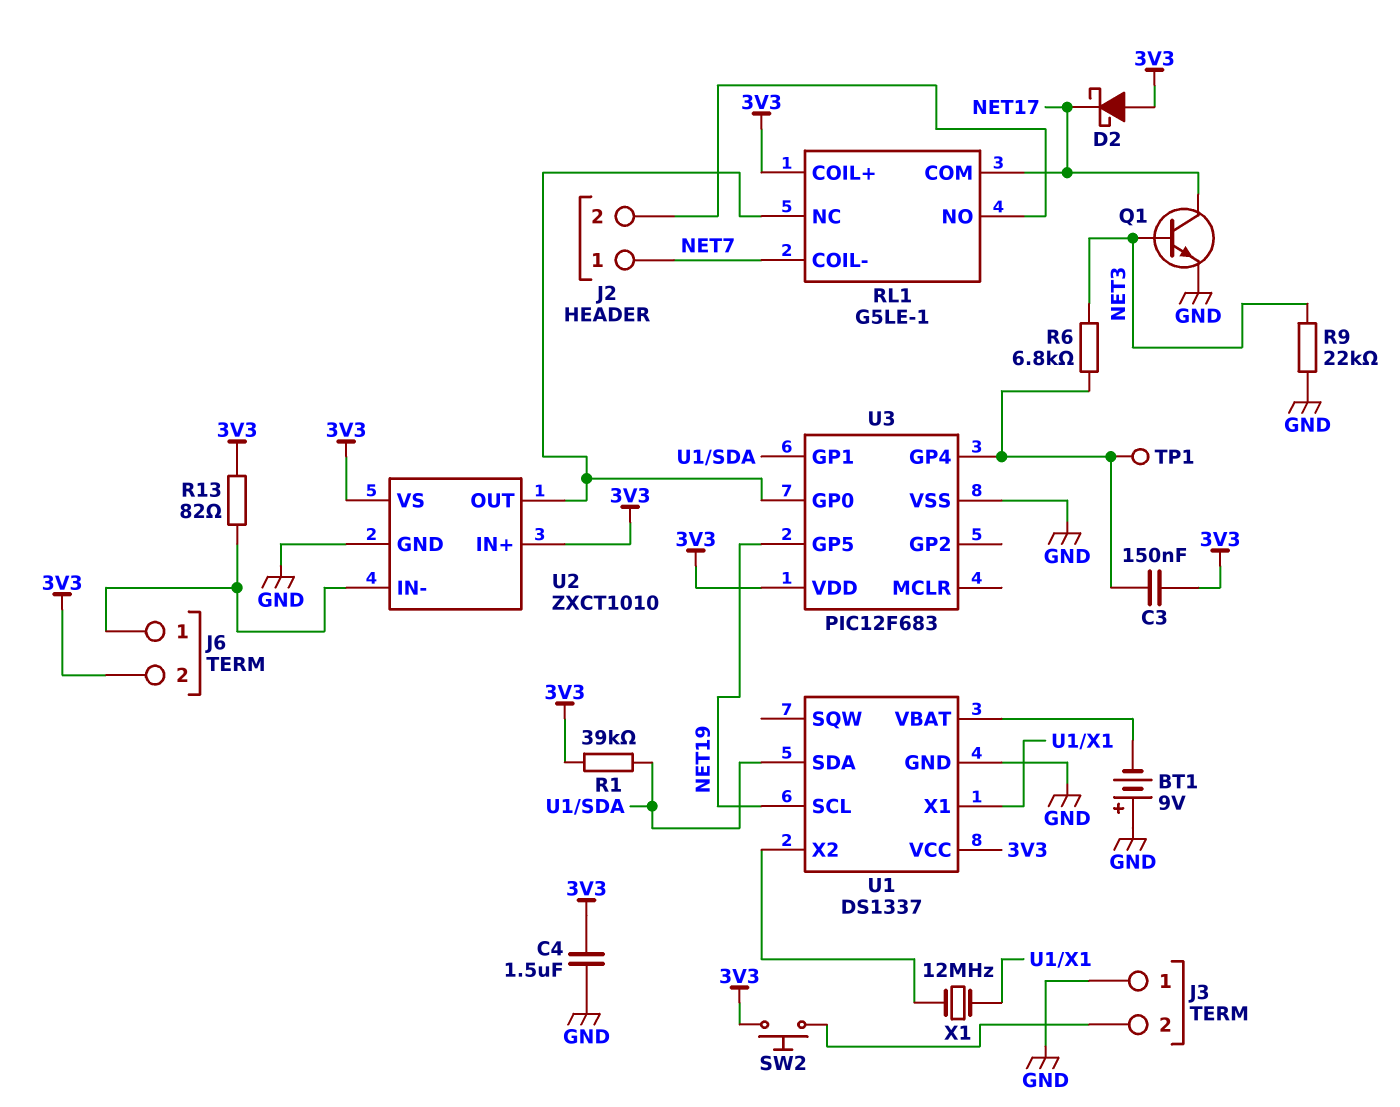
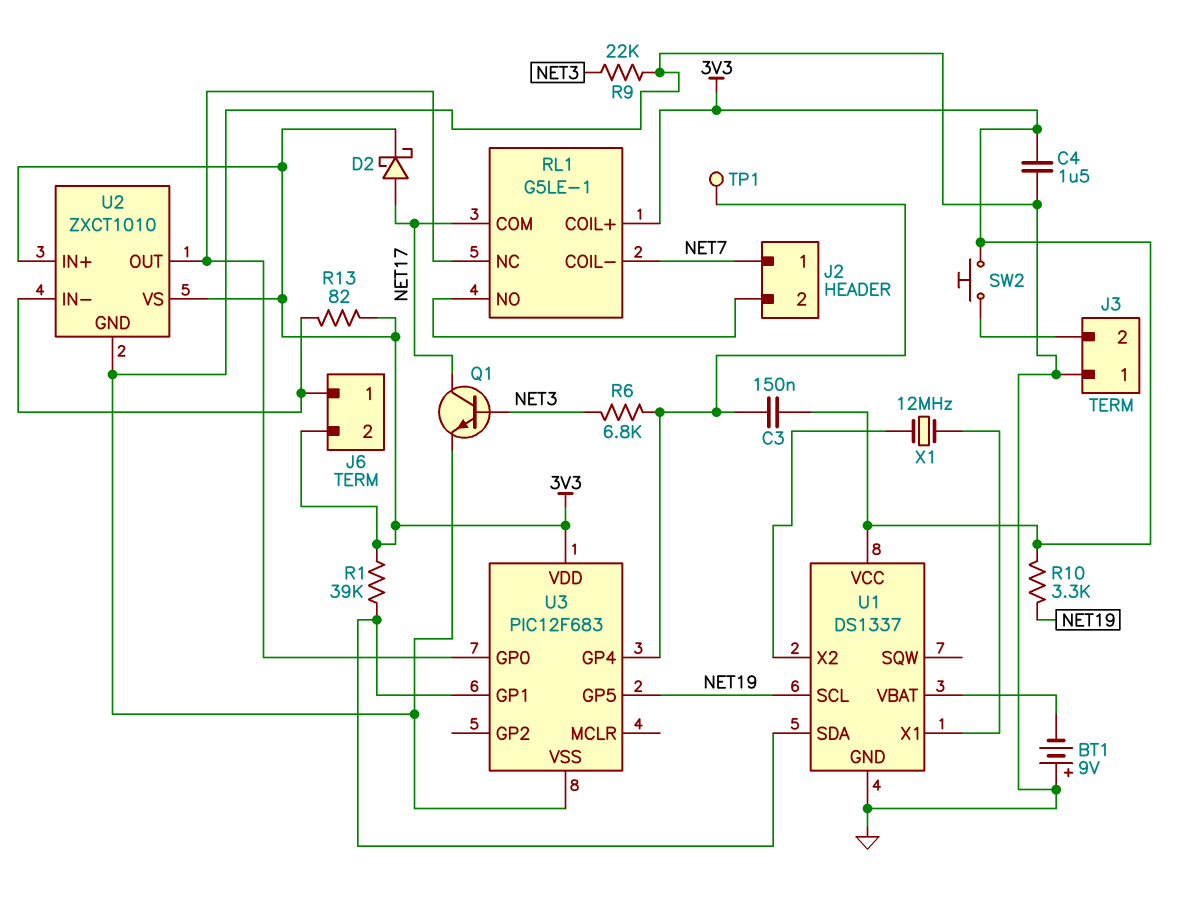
D2: schottky (A 3V3, K NET17) -> schottky (A NET17, K 3V3)
R10: none -> 3.3k (3V3, NET19)

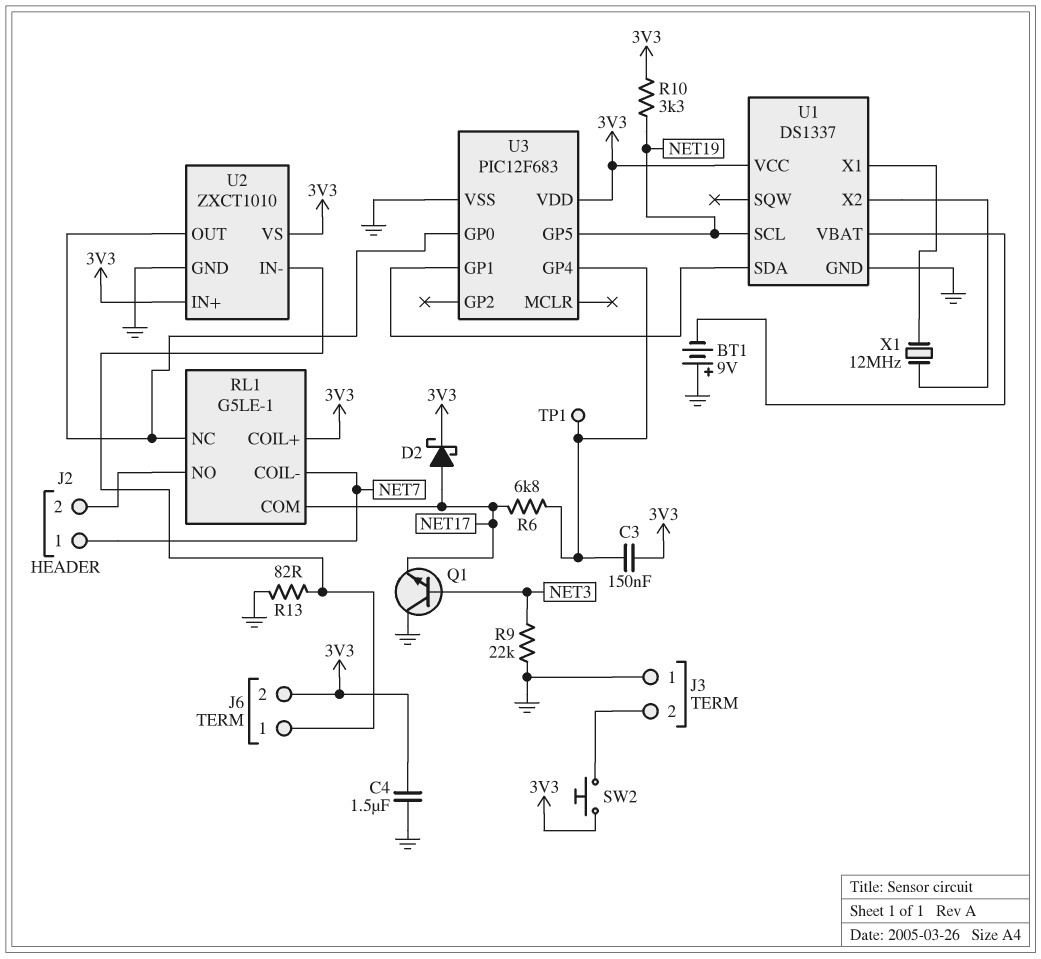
Q1: NPN (B NET3, C NET17, E GND) -> NPN (B NET3, C GND, E NET17)
R1: 39k (3V3, U1/SDA) -> none
R6: 6.8k (NET3, U3/GP4) -> 6.8k (NET17, U3/GP4)
R13: 82 (3V3, J6/1) -> 82 (GND, J6/1)

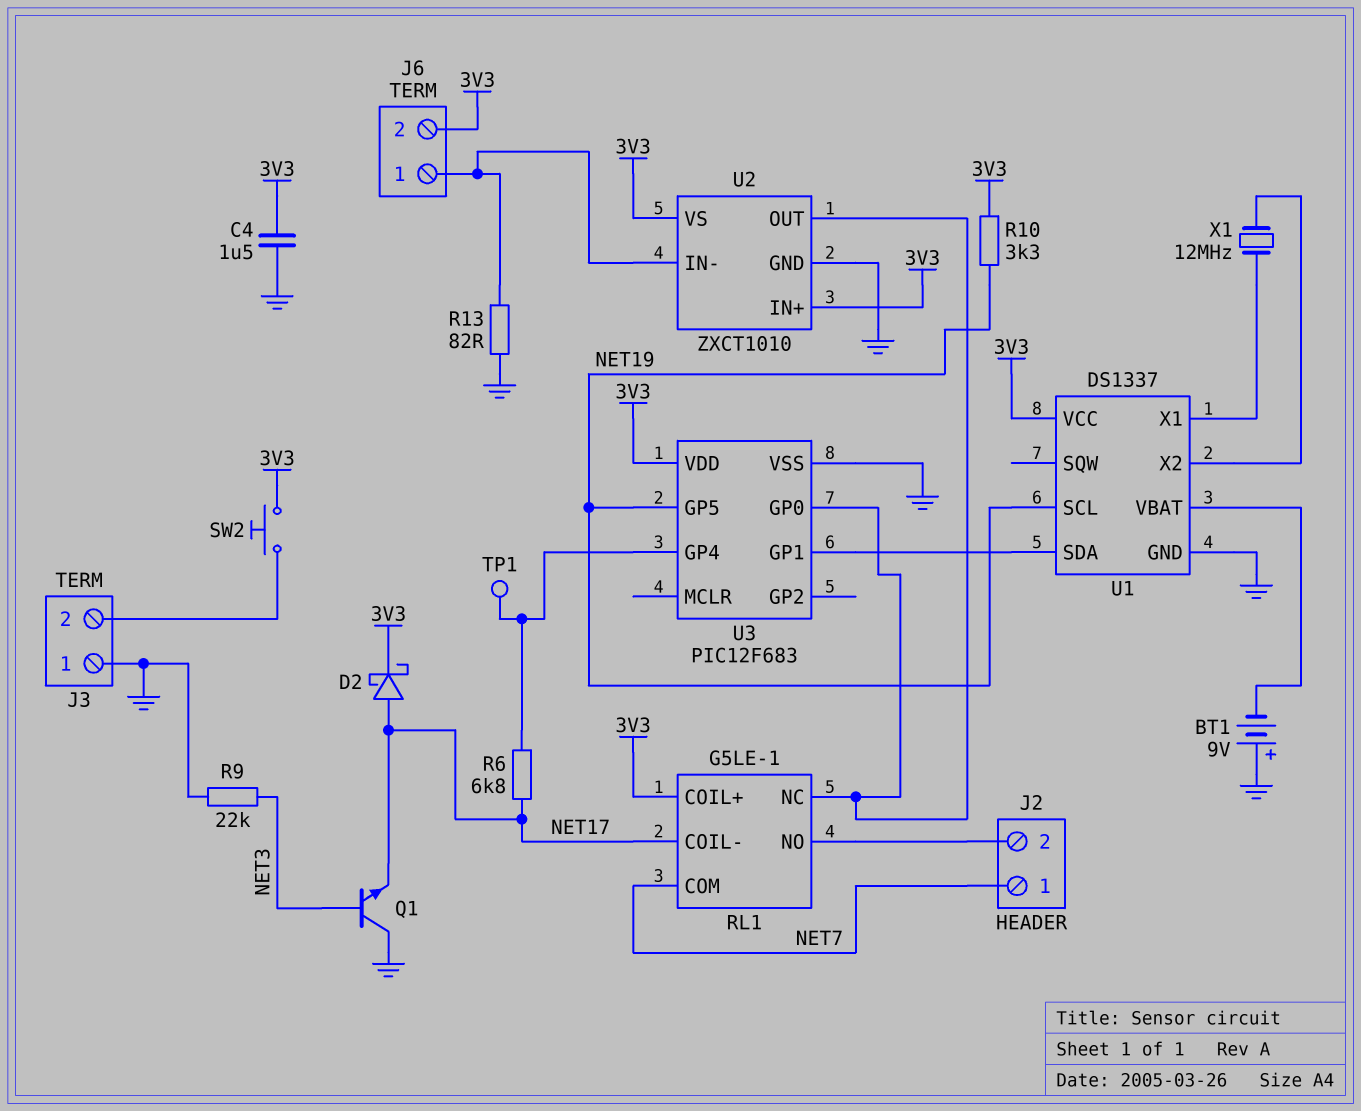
C3: 150nF (3V3, U3/GP4) -> none
RL1 pin COIL-: NET7 -> NET17
RL1 pin COM: NET17 -> NET7

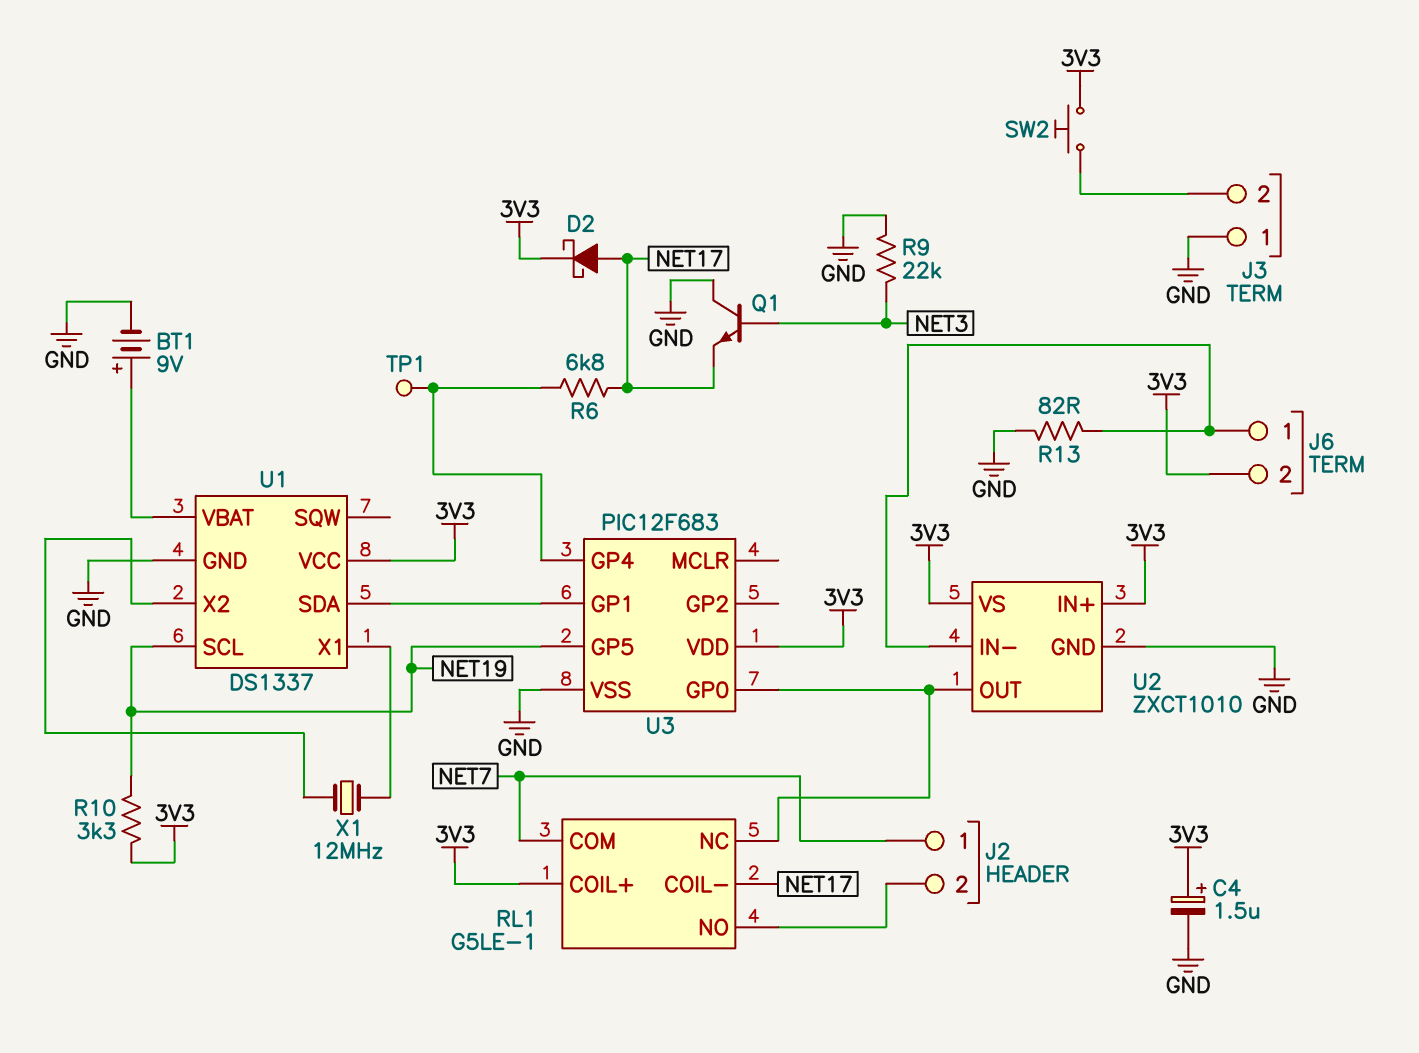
BT1: 9V (plus GND, minus U1/VBAT) -> 9V (plus U1/VBAT, minus GND)
C4: 1.5uF (3V3, GND) -> 1.5uF (plus 3V3, minus GND)

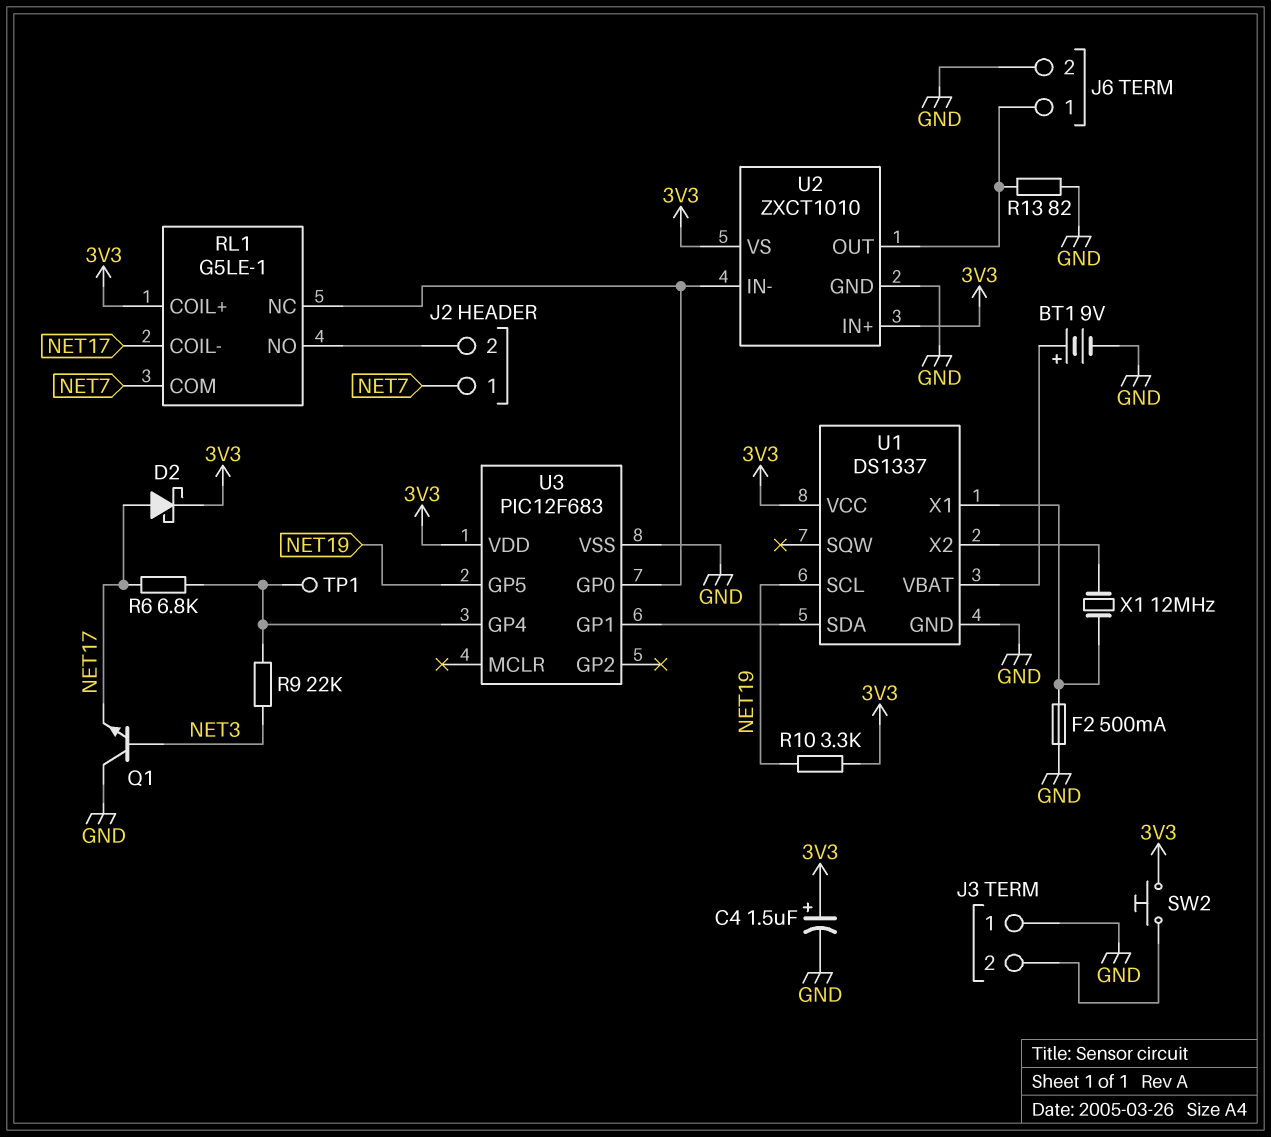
F2: none -> 500mA (GND, U1/X1)
J6 pin 2: 3V3 -> GND
R9: 22k (GND, NET3) -> 22k (NET3, U3/GP4)
U2 pin IN-: J6/1 -> RL1/NC
U2 pin OUT: RL1/NC -> J6/1

